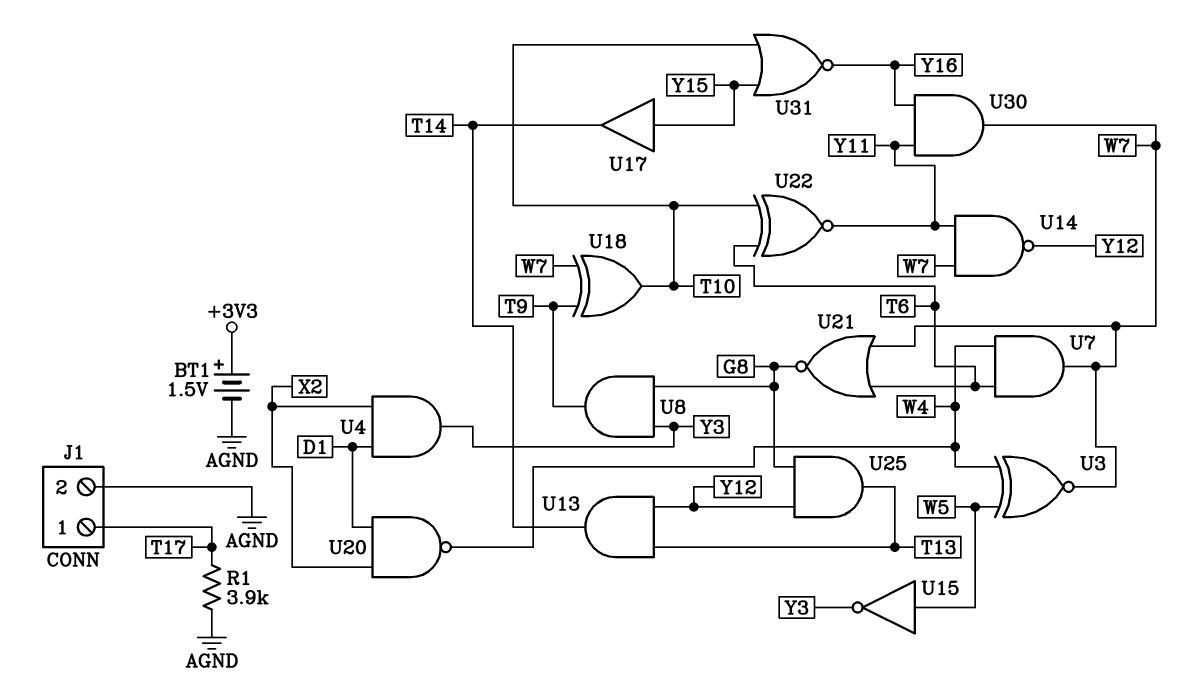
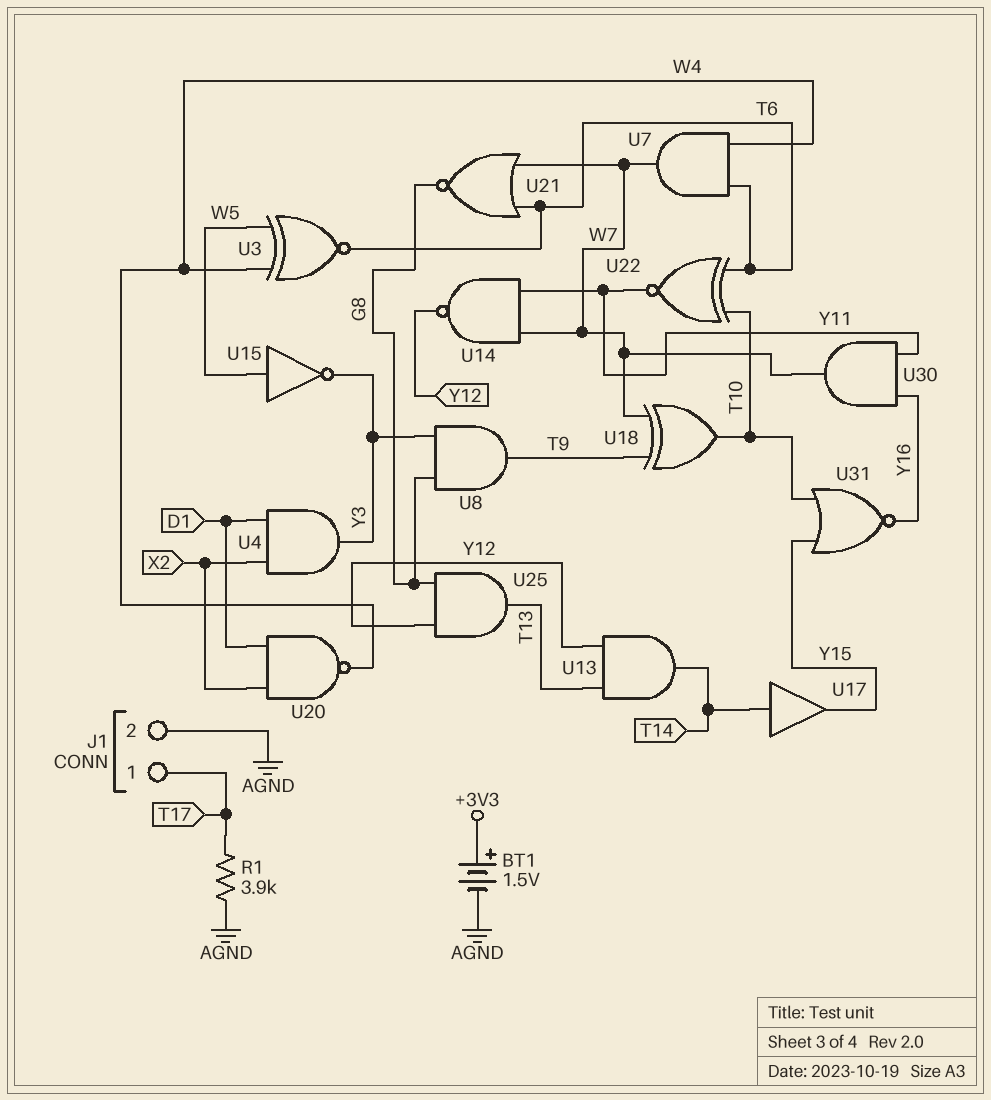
U3: XNOR (in W4, in W5, out W7) -> XNOR (in W4, in W5, out T6)
U17: buffer (in Y15, out T14) -> buffer (in T14, out Y15)

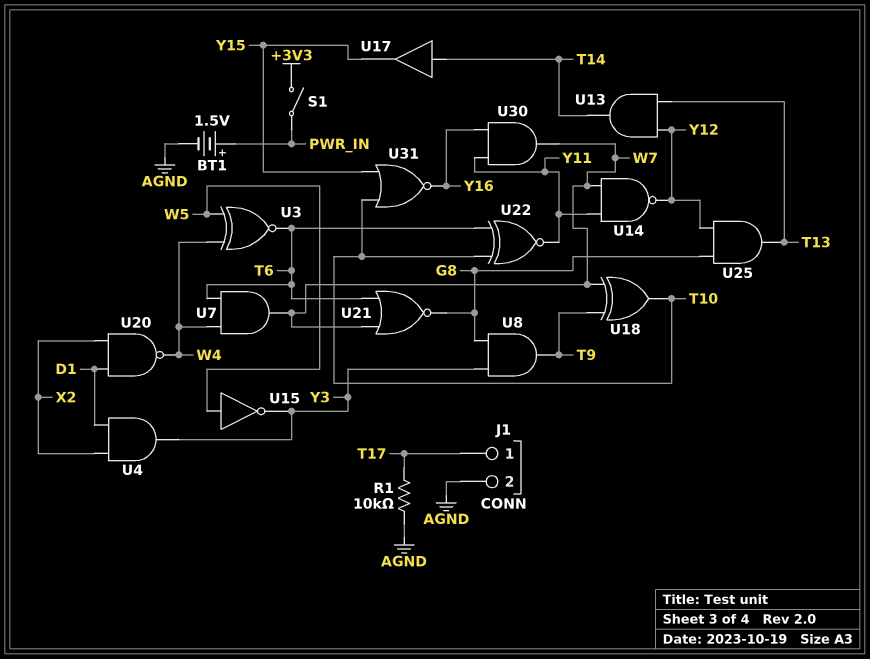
BT1: 1.5V (plus +3V3, minus AGND) -> 1.5V (plus PWR_IN, minus AGND)
R1: 3.9k (AGND, T17) -> 10k (AGND, T17)
S1: none -> switch (+3V3, PWR_IN)

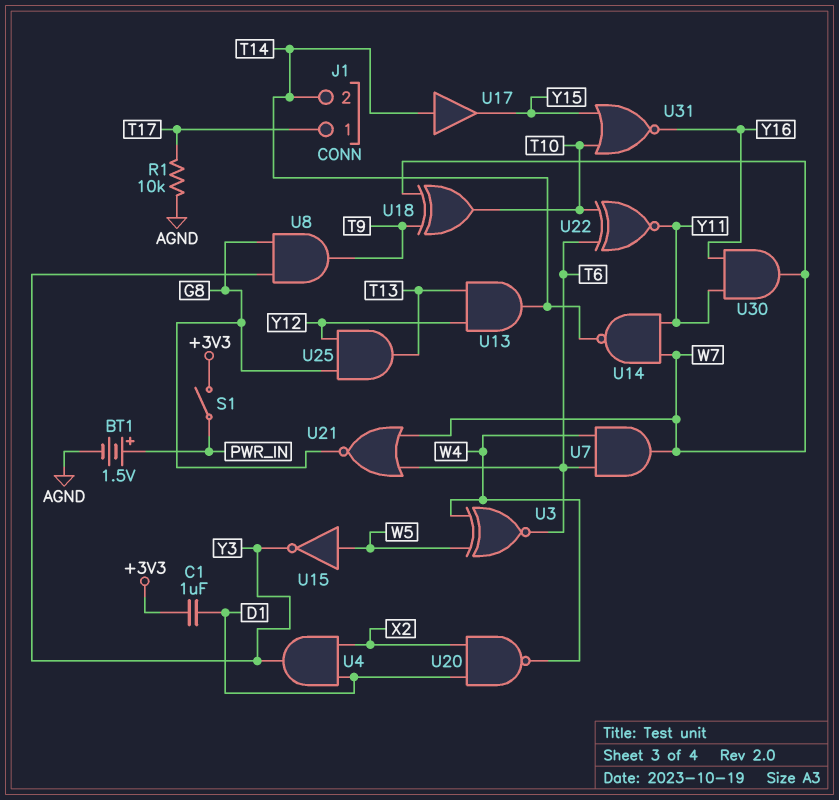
C1: none -> 1uF (+3V3, D1)
J1 pin 2: AGND -> T14
U14: NAND (in W7, in Y11, out Y12) -> NAND (in W7, in Y11, out T14)

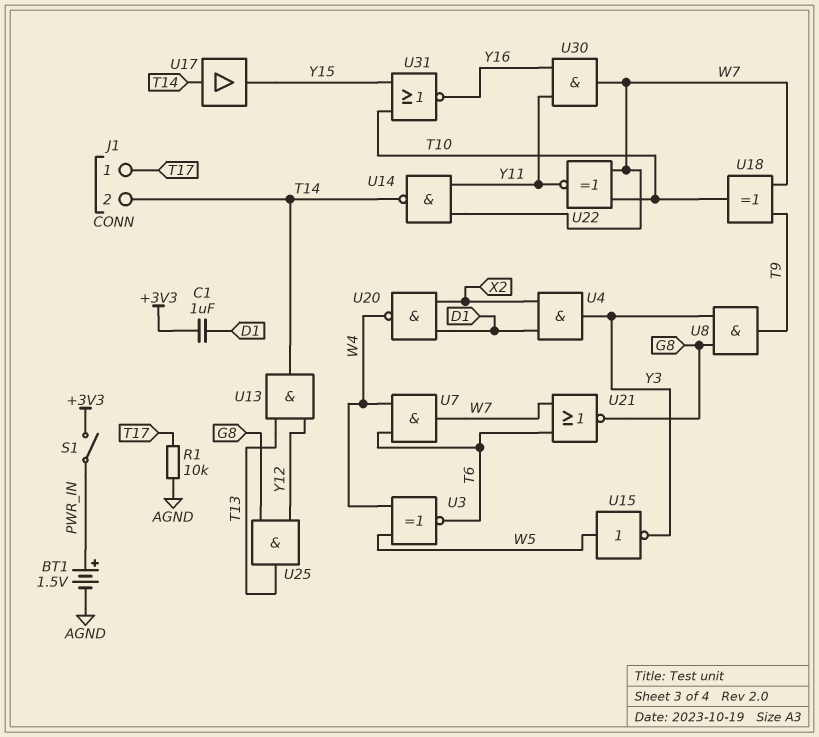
U22: XNOR (in T6, in T10, out Y11) -> XNOR (in T10, in W7, out Y11)

